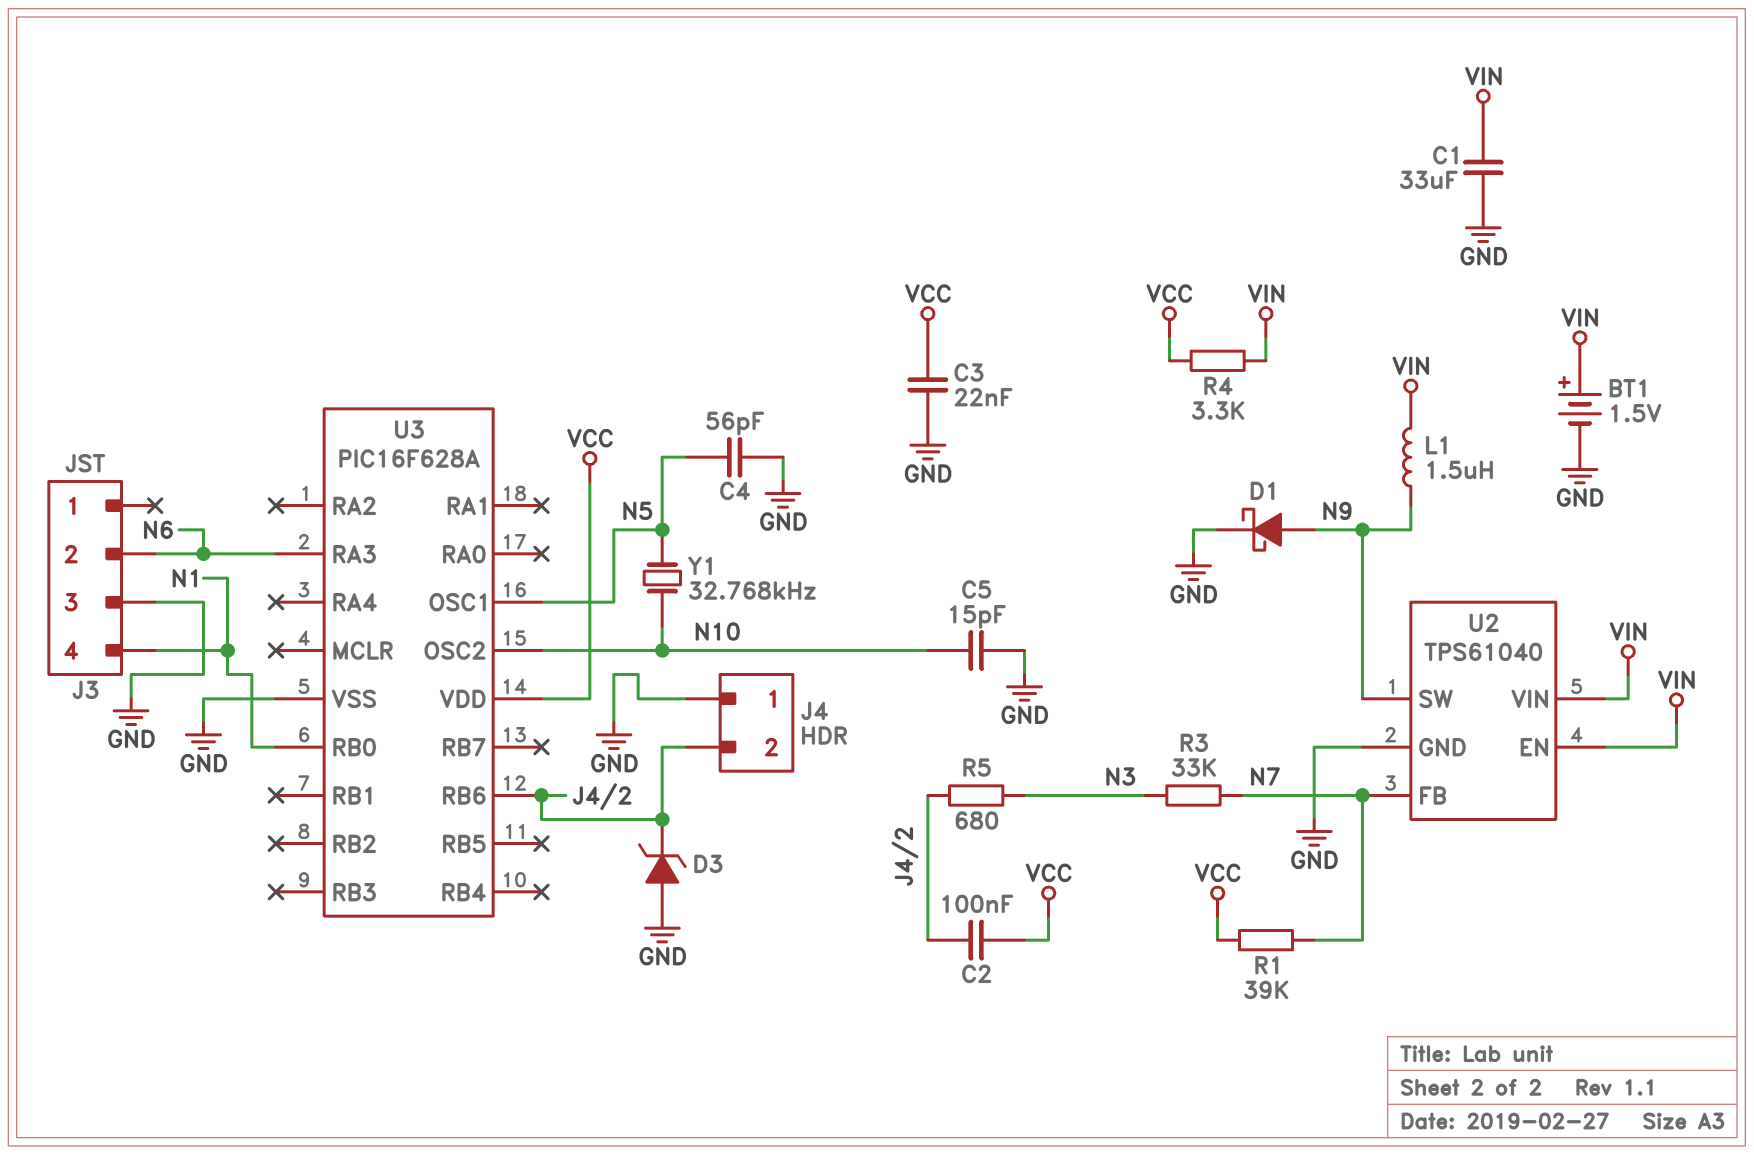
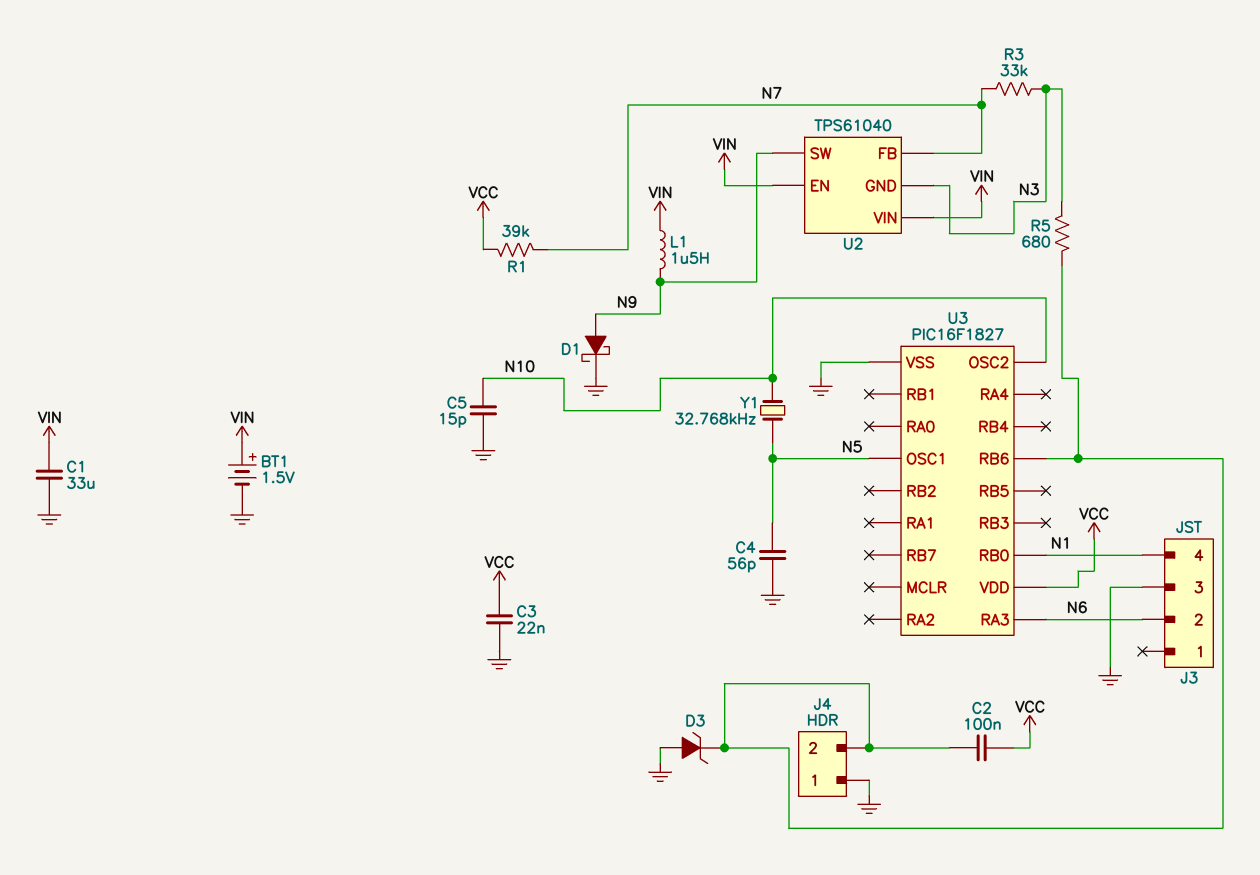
R4: 3.3k (VCC, VIN) -> none
U2 pin GND: GND -> N3
U3: PIC16F628A -> PIC16F1827

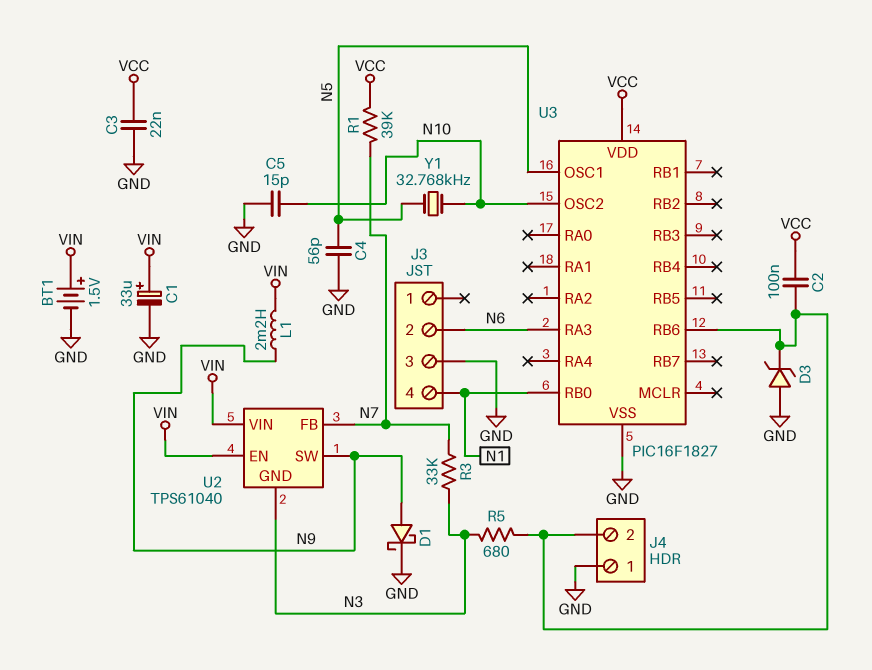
C1: 33uF (GND, VIN) -> 33uF (plus VIN, minus GND)
L1: 1.5uH (N9, VIN) -> 2.2mH (N9, VIN)

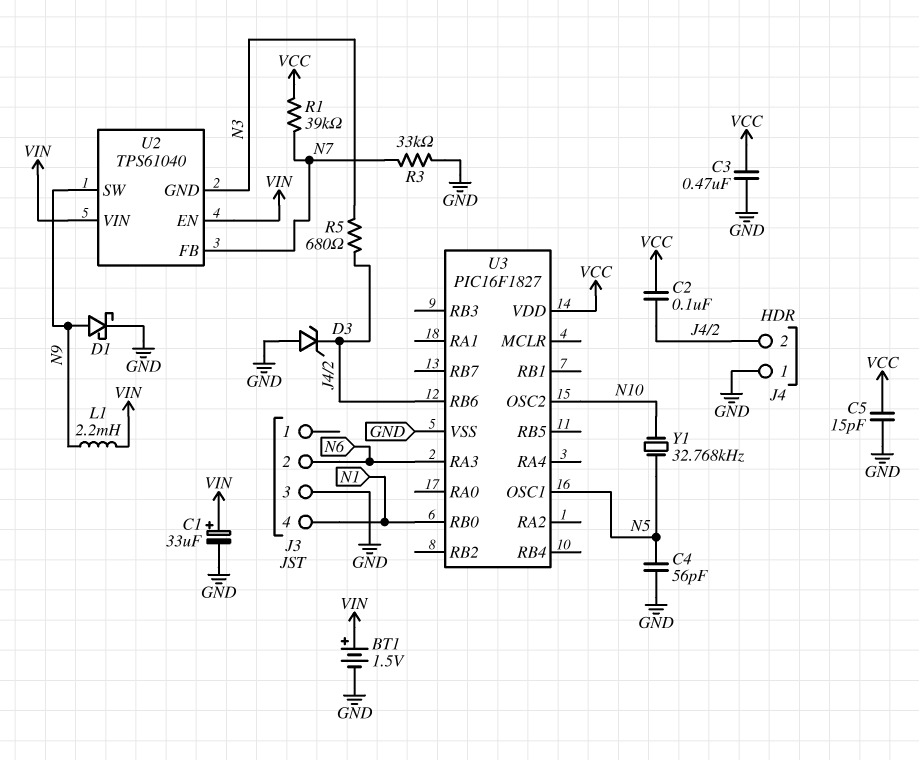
C3: 22nF (GND, VCC) -> 470nF (GND, VCC)
C5: 15pF (GND, N10) -> 15pF (GND, VCC)
R3: 33k (N3, N7) -> 33k (GND, N7)

